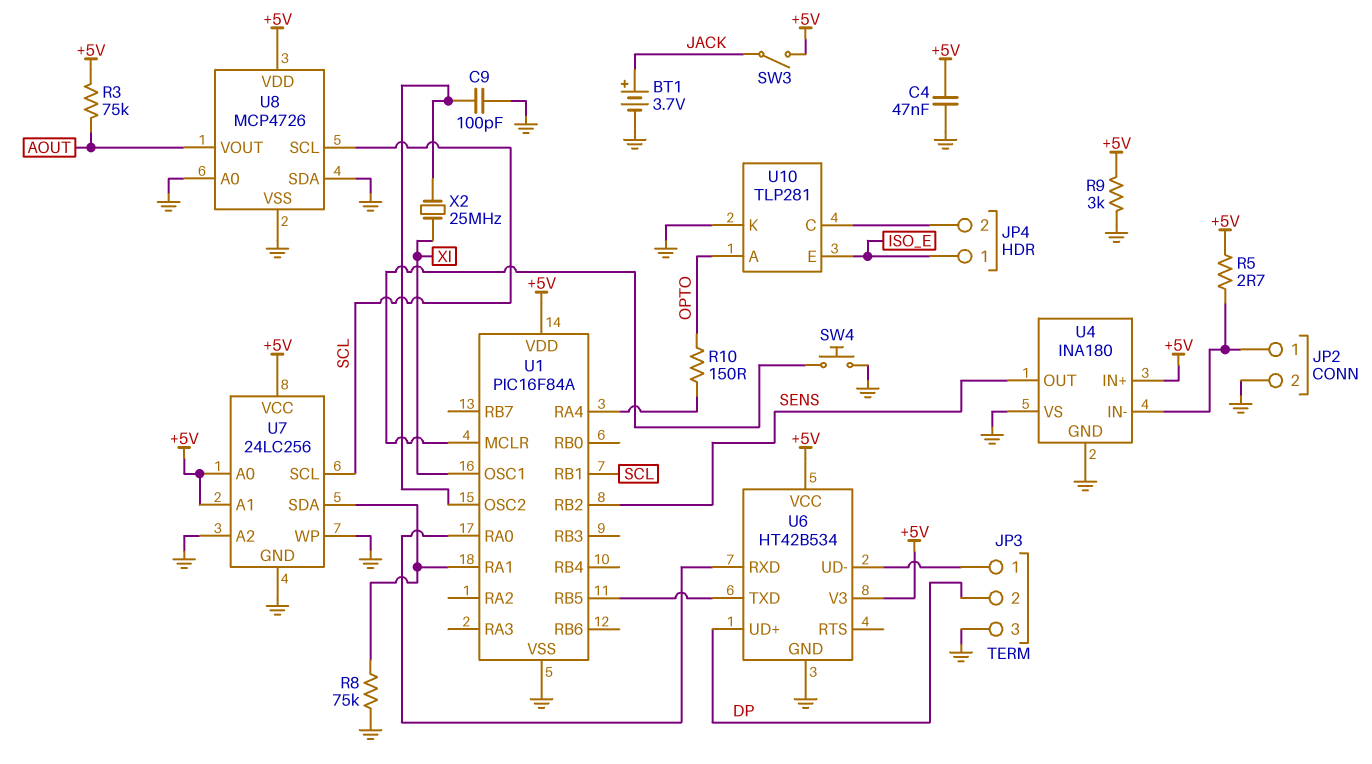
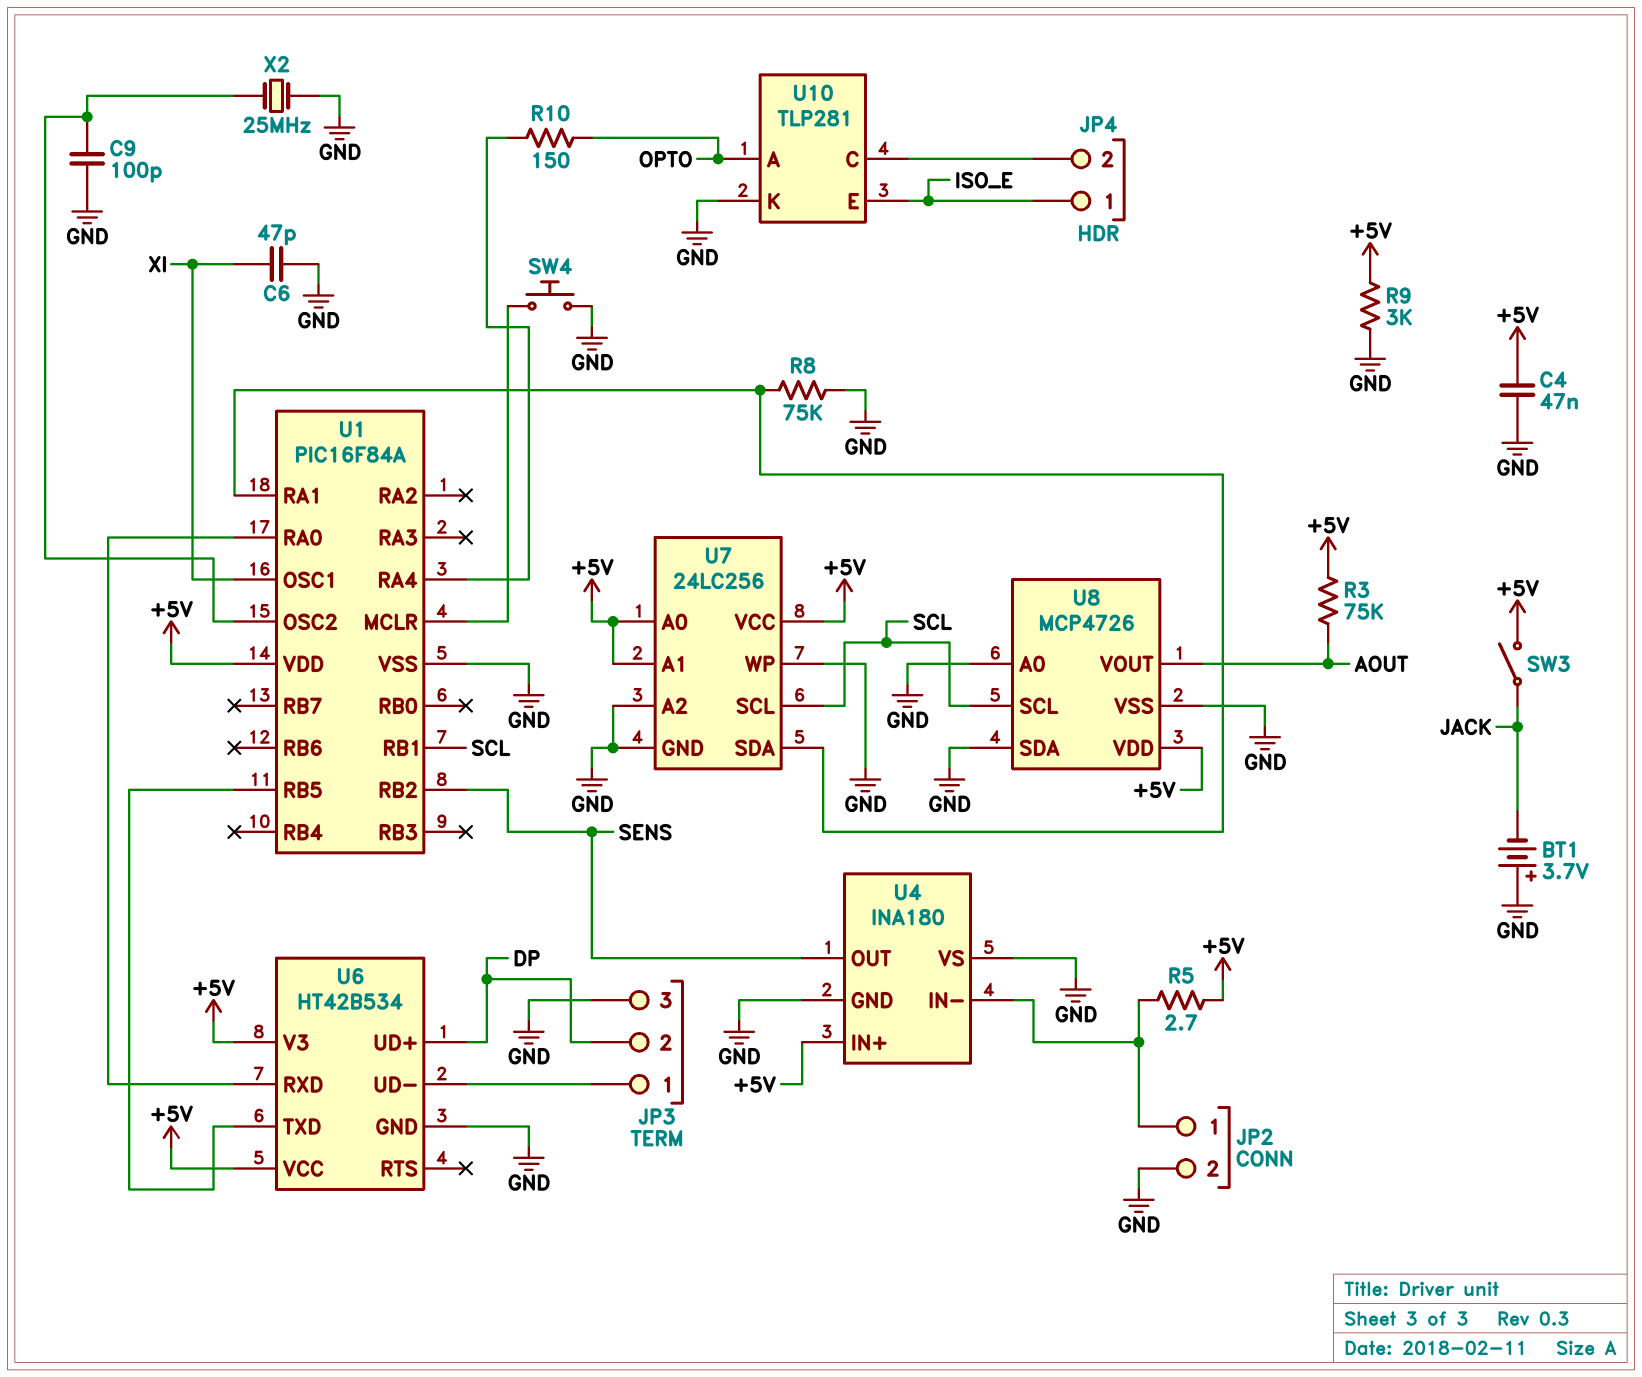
BT1: 3.7V (plus JACK, minus GND) -> 3.7V (plus GND, minus JACK)
C6: none -> 47pF (GND, XI)
X2: 25MHz (U1/OSC2, XI) -> 25MHz (GND, U1/OSC2)

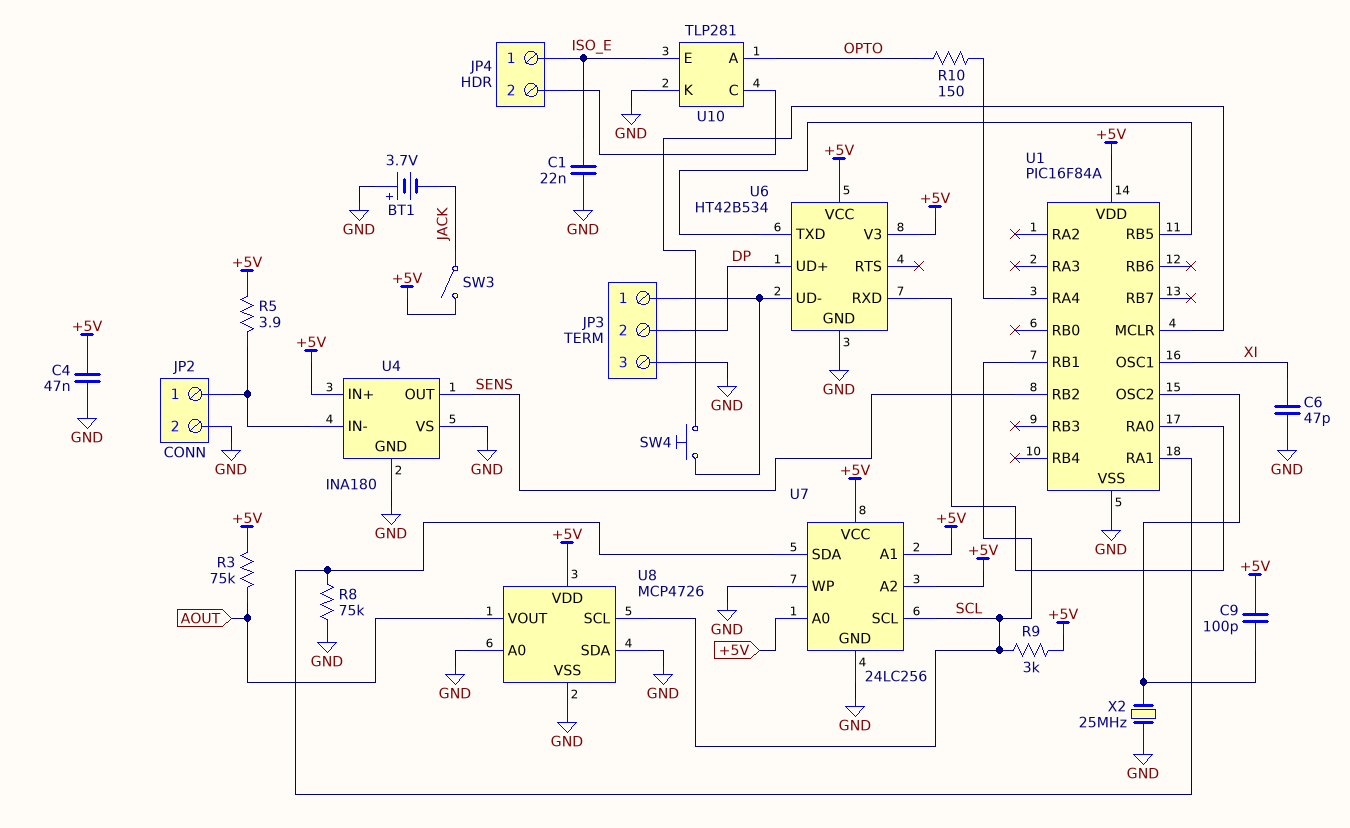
C1: none -> 22nF (GND, ISO_E)
C9: 100pF (GND, U1/OSC2) -> 100pF (+5V, U1/OSC2)
R5: 2.7 (+5V, JP2/1) -> 3.9 (+5V, JP2/1)
R9: 3k (+5V, GND) -> 3k (+5V, SCL)
SW4: button (GND, U1/MCLR) -> button (JP3/1, U1/MCLR)
U7 pin A2: GND -> +5V

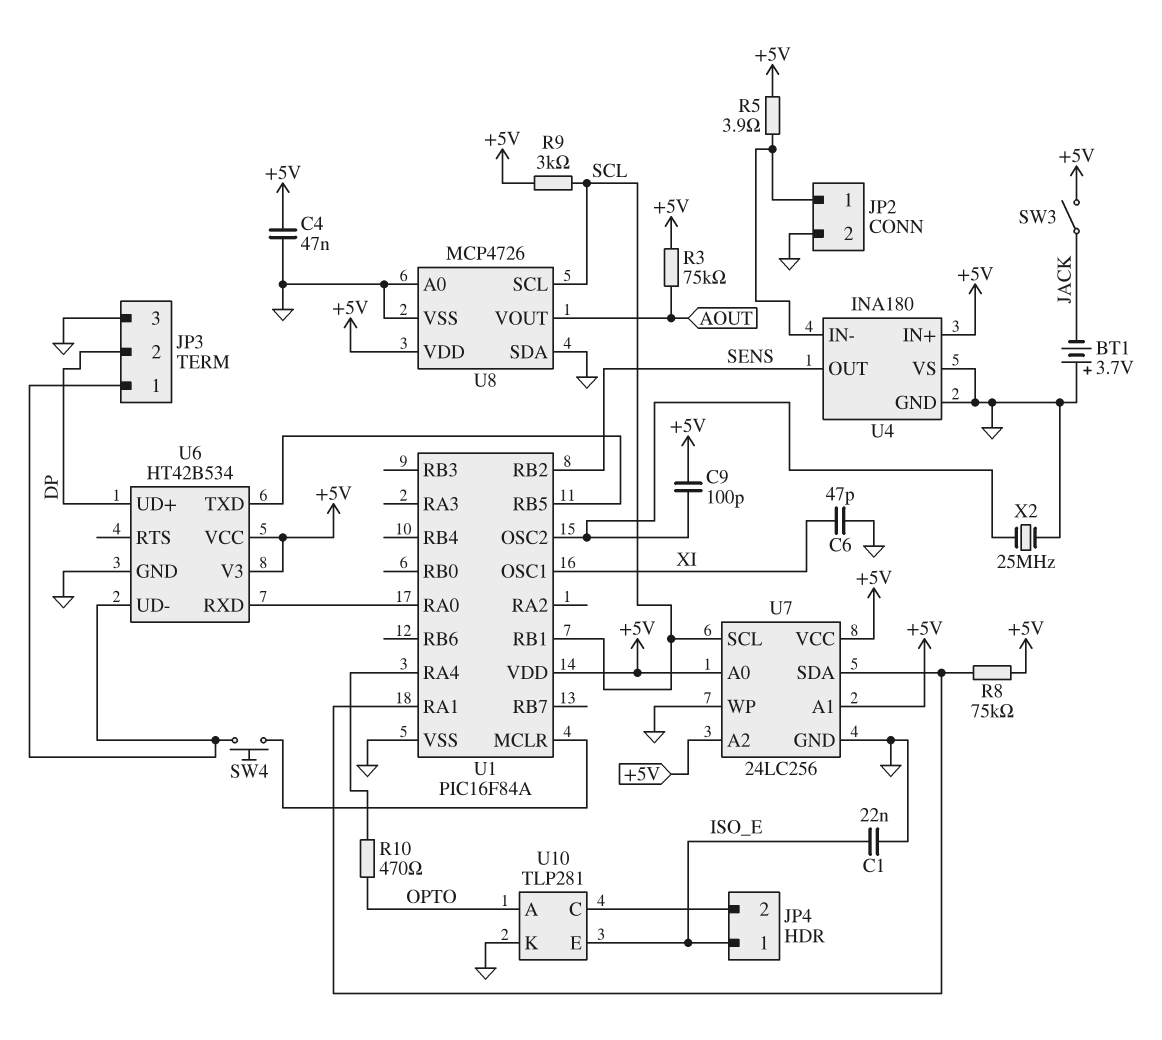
R8: 75k (GND, U1/RA1) -> 75k (+5V, U1/RA1)
R10: 150 (OPTO, U1/RA4) -> 470 (OPTO, U1/RA4)

